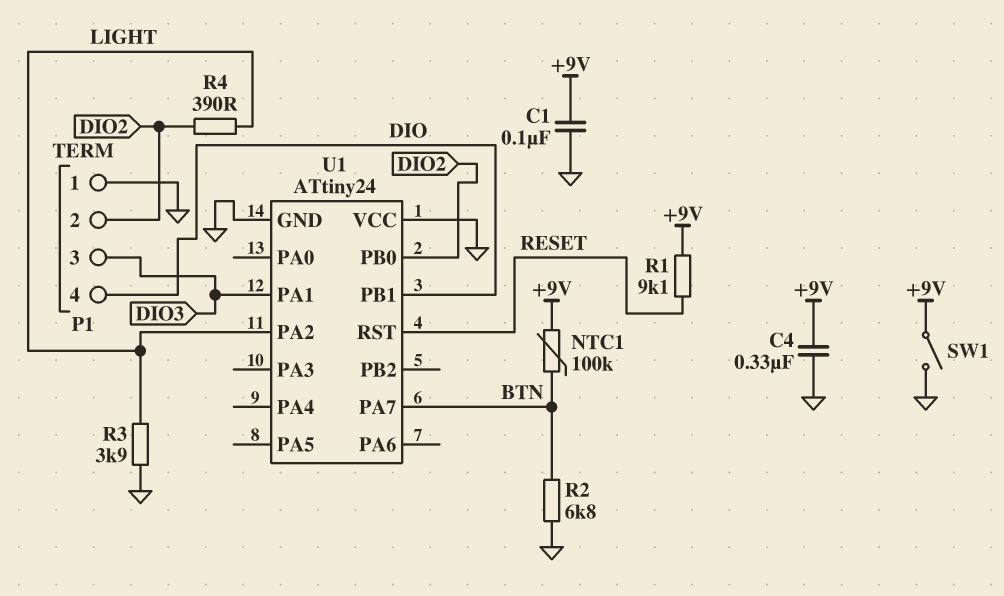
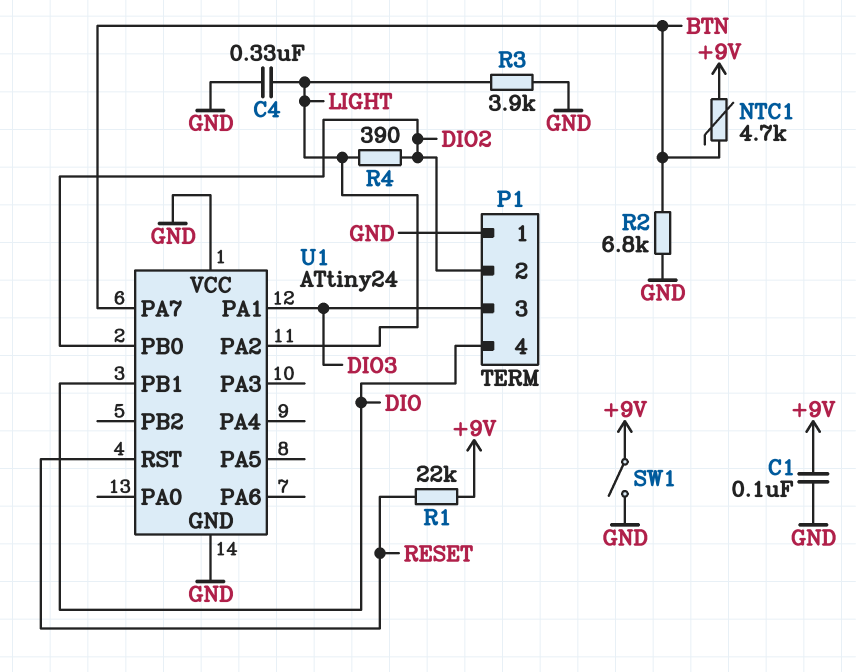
C4: 330nF (+9V, GND) -> 330nF (GND, LIGHT)
NTC1: 100k (+9V, BTN) -> 4.7k (+9V, BTN)
R1: 9.1k (+9V, RESET) -> 22k (+9V, RESET)

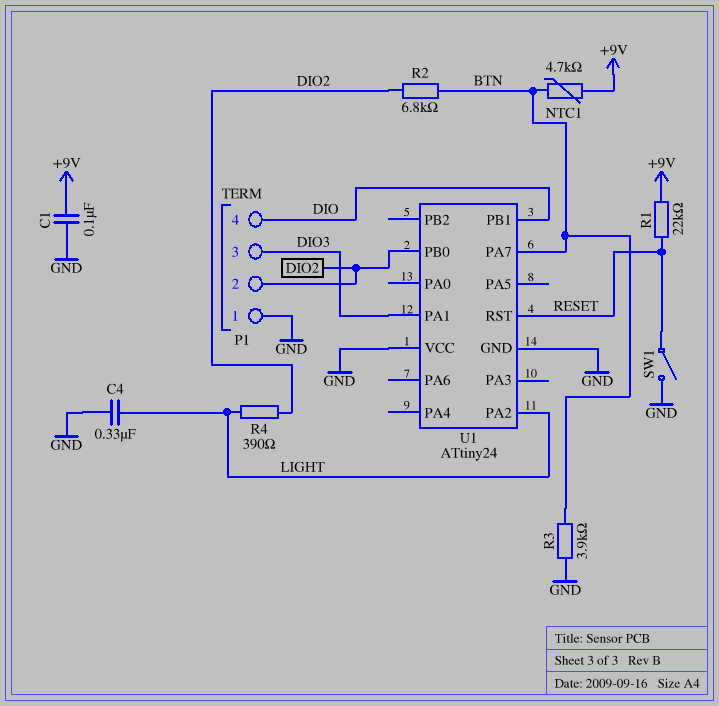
R2: 6.8k (BTN, GND) -> 6.8k (BTN, DIO2)
R3: 3.9k (GND, LIGHT) -> 3.9k (BTN, GND)
SW1: switch (+9V, GND) -> switch (GND, RESET)

